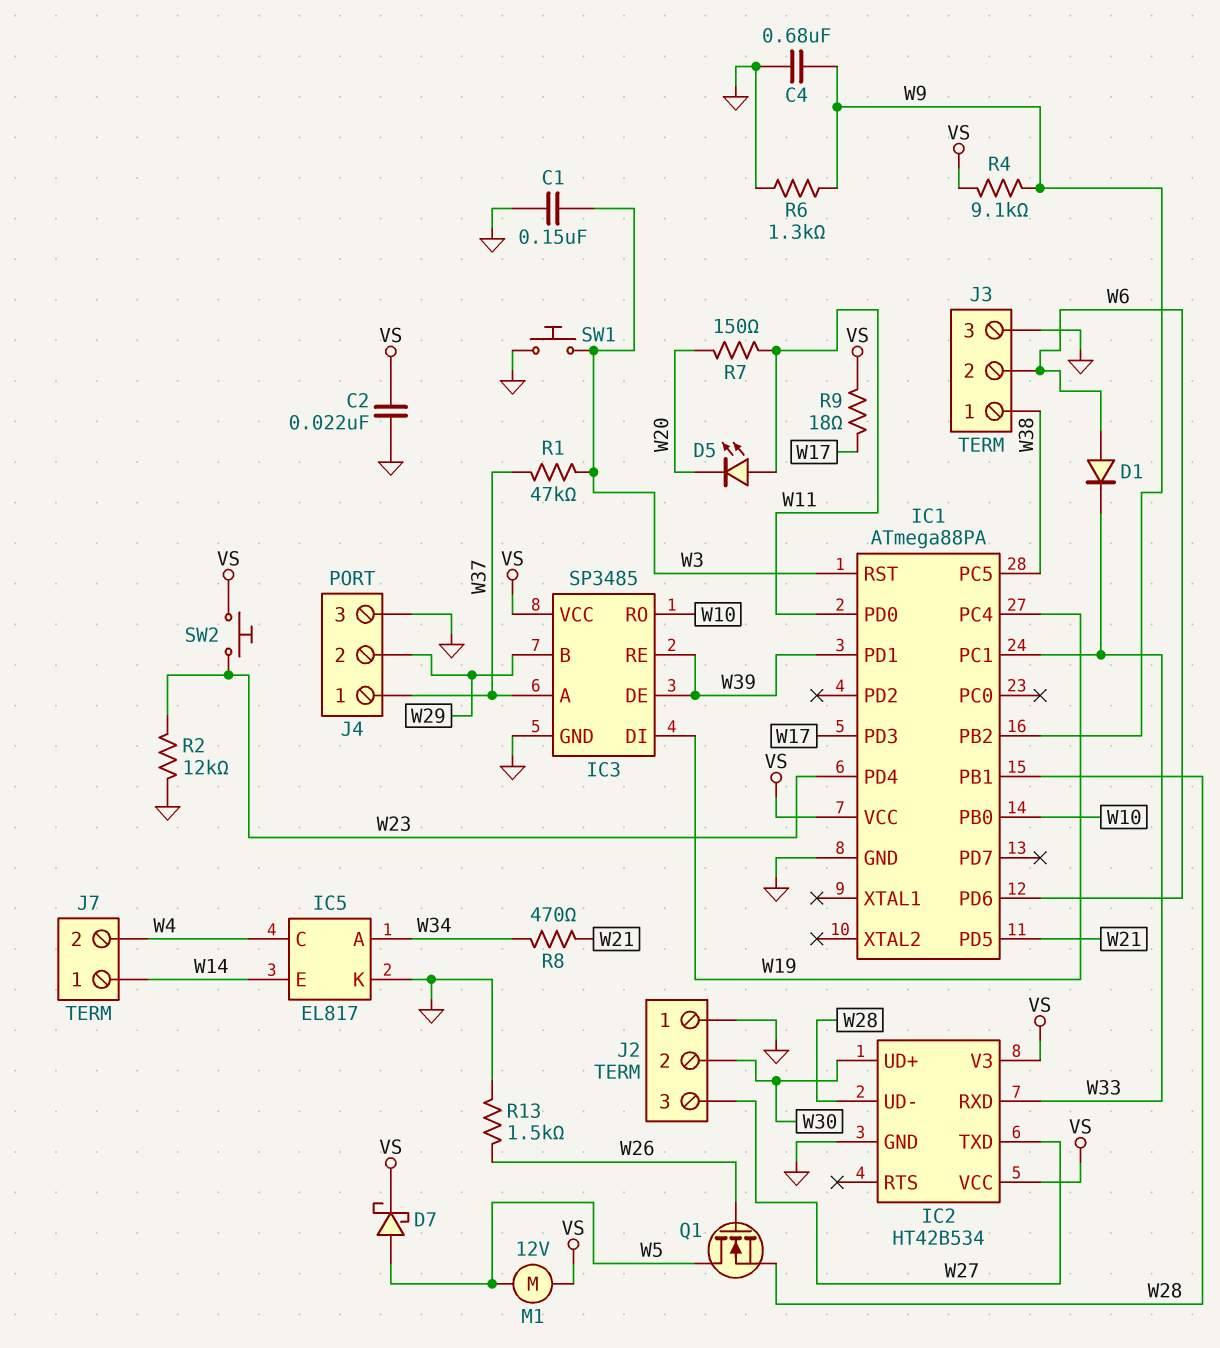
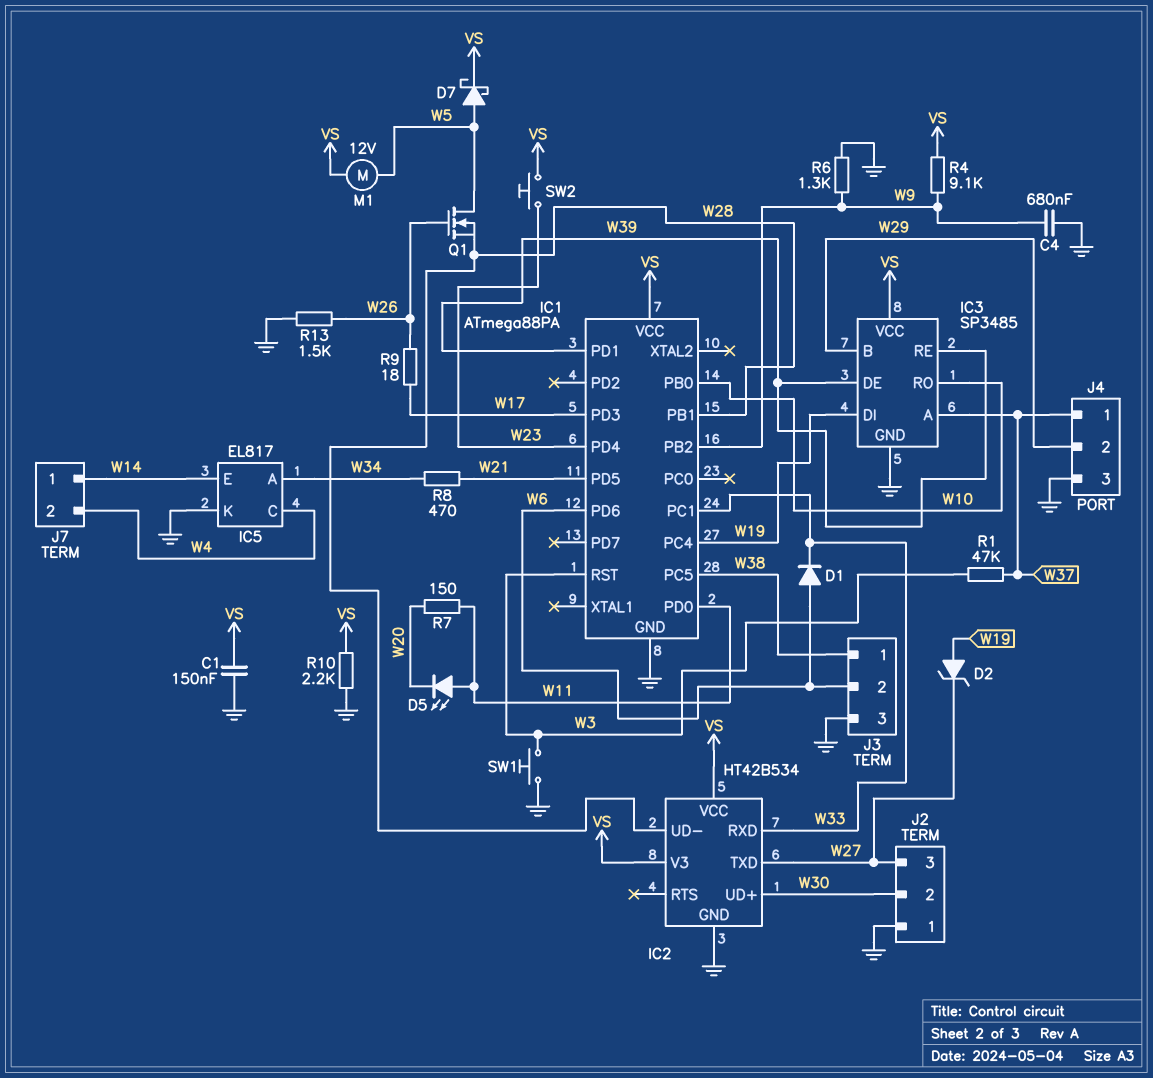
C1: 150nF (GND, W3) -> 150nF (GND, VS)
C2: 22nF (GND, VS) -> none
D2: none -> zener (A W19, K W27)
R2: 12k (GND, W23) -> none
R9: 18 (VS, W17) -> 18 (W17, W26)
R10: none -> 2.2k (GND, VS)

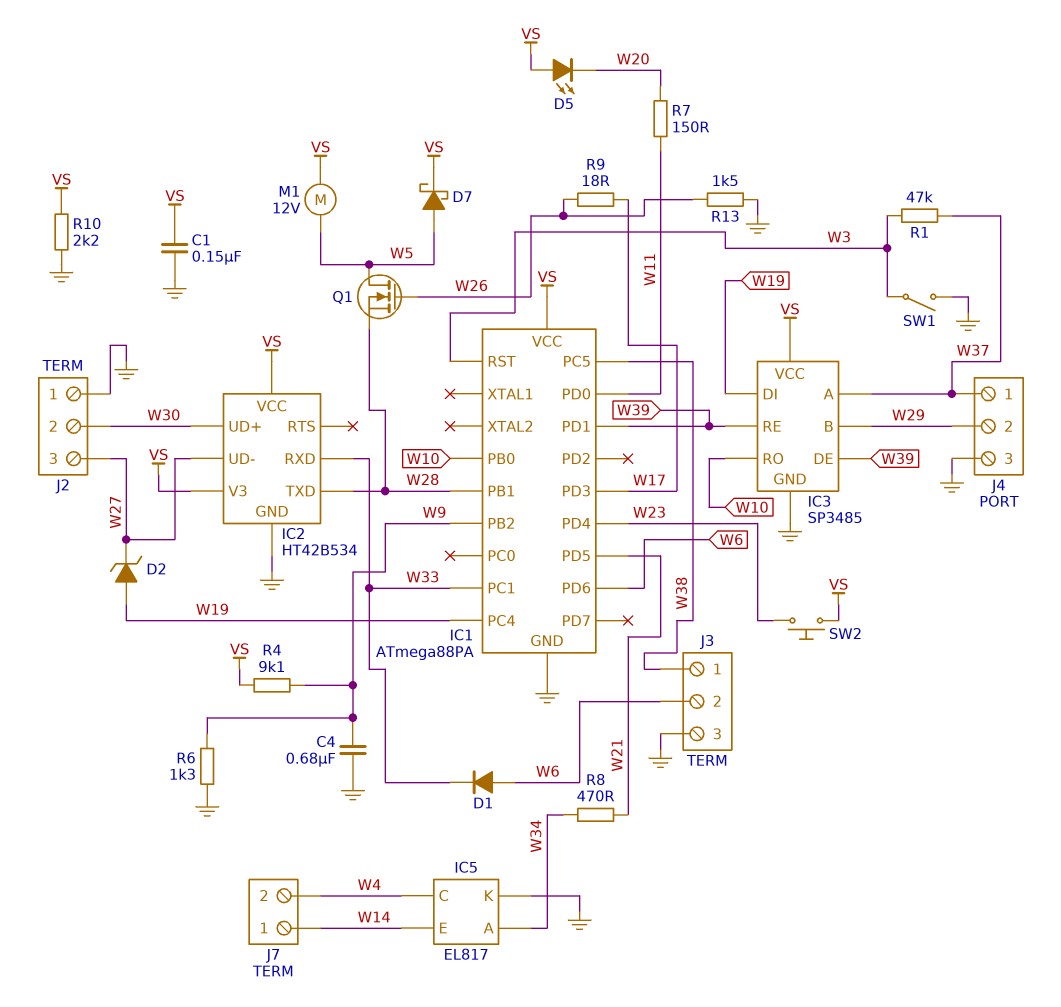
D5: LED (A W11, K W20) -> LED (A VS, K W20)
IC2 pin TXD: W27 -> W28
IC2 pin UD-: W28 -> W27
SW1: button (GND, W3) -> switch (GND, W3)

